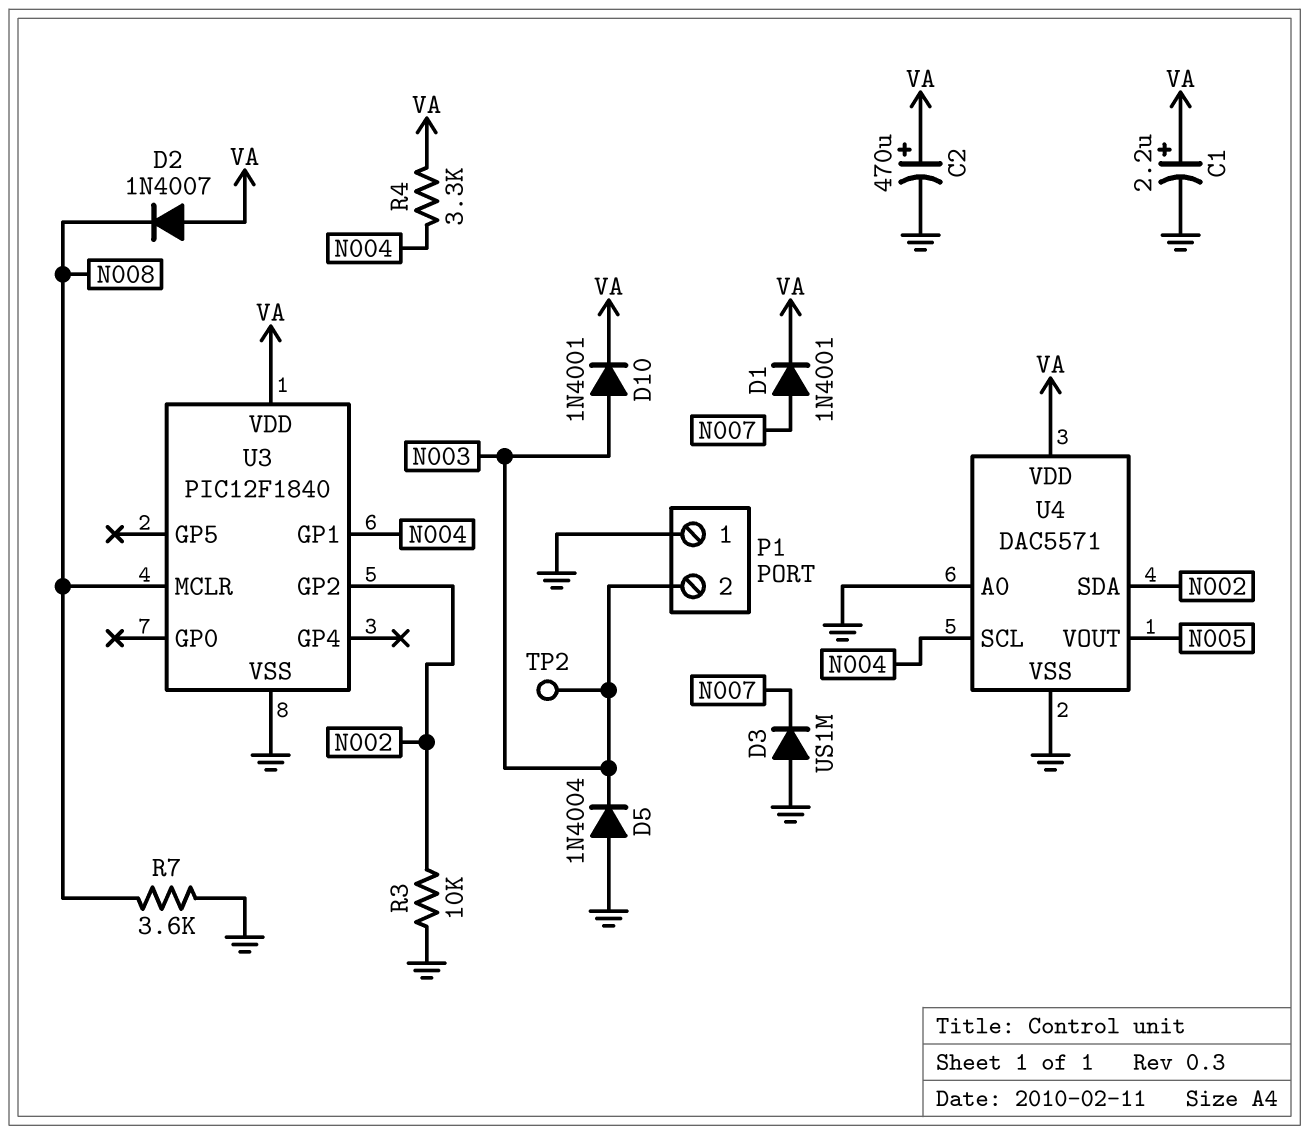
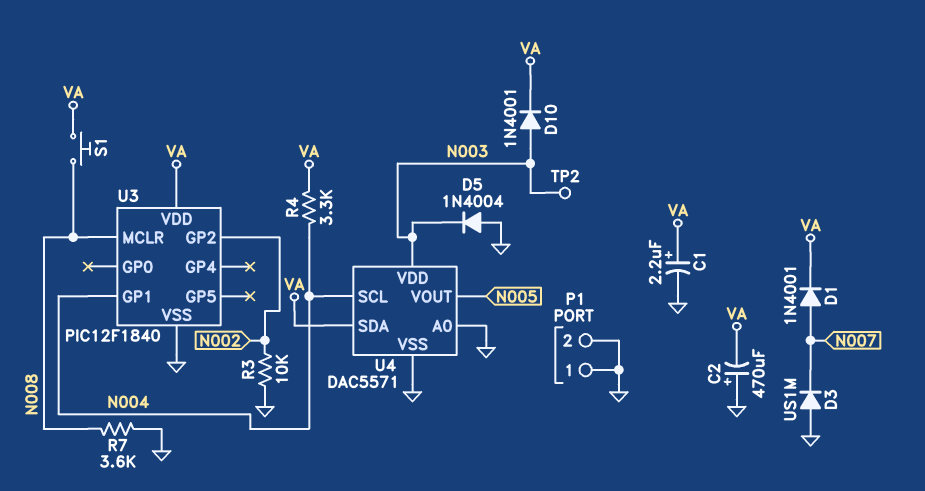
C2: 470uF (plus VA, minus GND) -> 470uF (plus GND, minus VA)
D2: diode 1N4007 (A VA, K N008) -> none
P1 pin 2: N003 -> GND
S1: none -> button (N008, VA)
U4 pin SDA: N002 -> VA
U4 pin VDD: VA -> N003

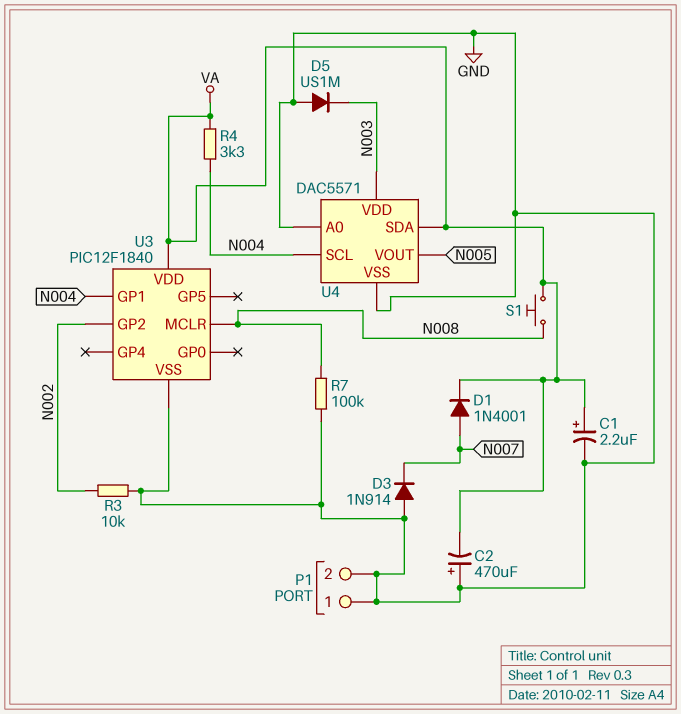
D3: diode US1M (A GND, K N007) -> diode 1N914 (A GND, K N007)
D5: diode 1N4004 (A GND, K N003) -> diode US1M (A GND, K N003)
D10: diode 1N4001 (A N003, K VA) -> none
R7: 3.6k (GND, N008) -> 100k (GND, N008)
TP2: test point (N003) -> none

